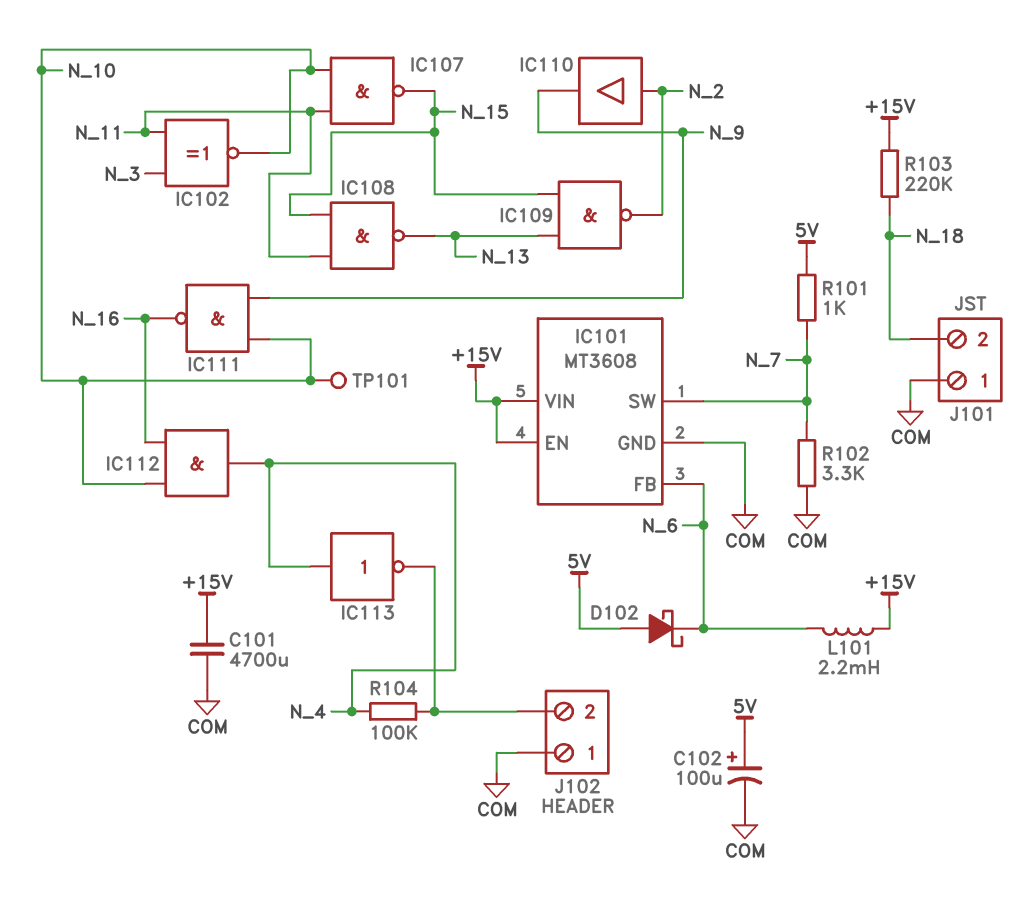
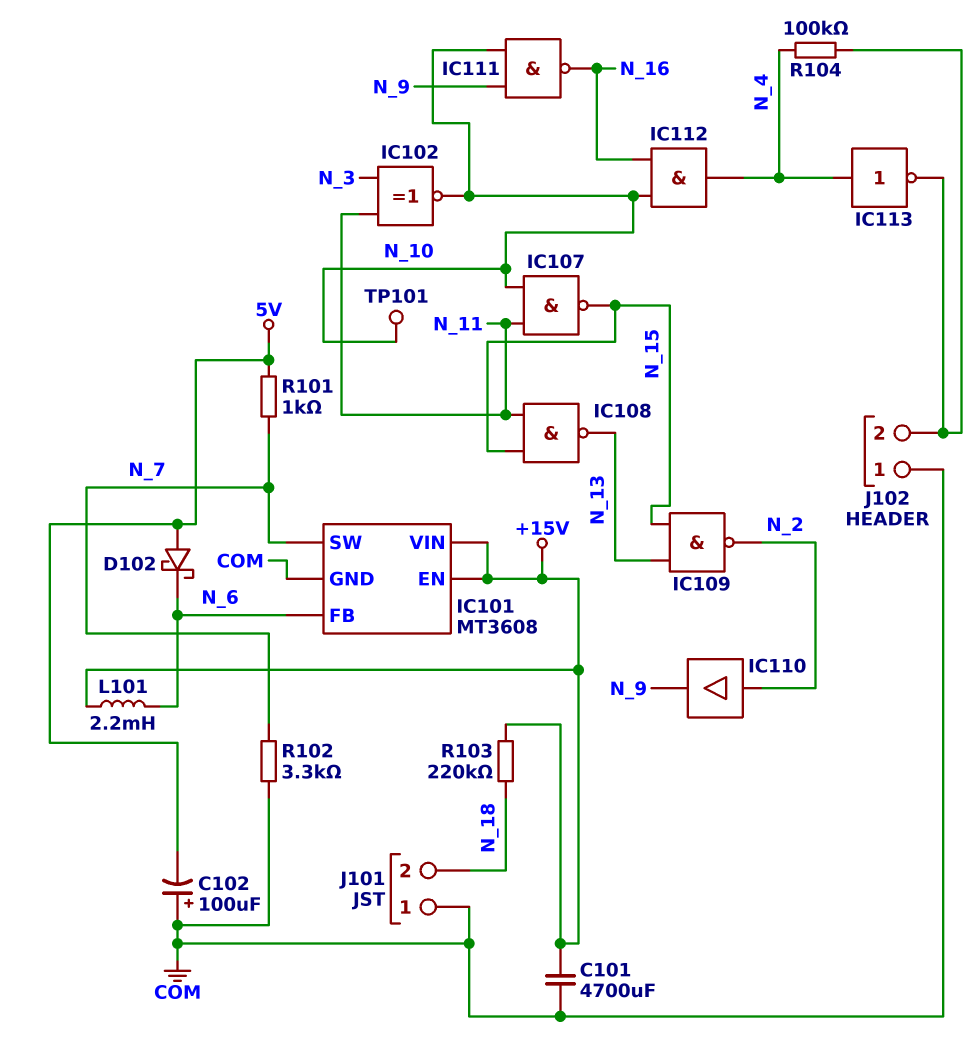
C102: 100uF (plus 5V, minus COM) -> 100uF (plus COM, minus 5V)

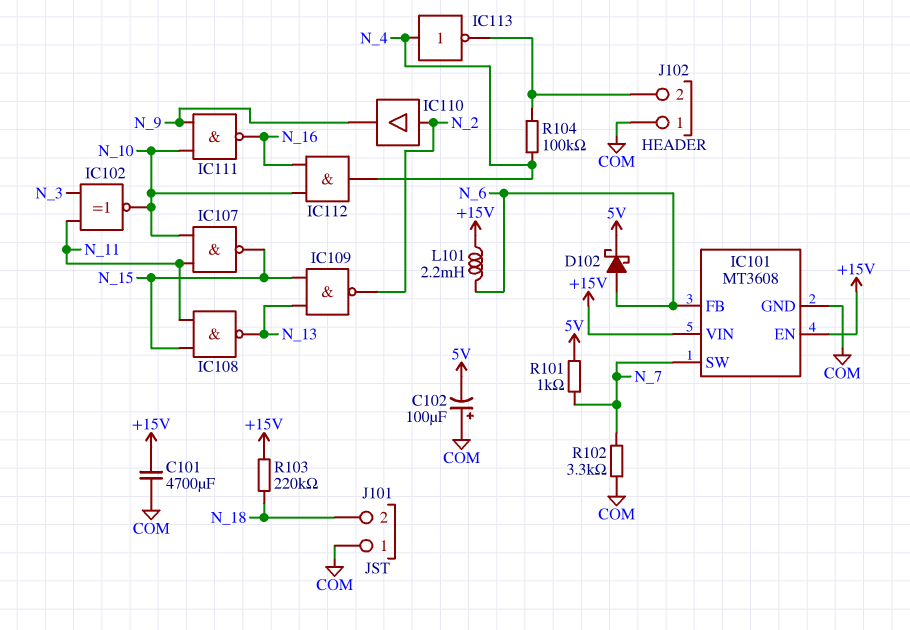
D102: schottky (A 5V, K N_6) -> schottky (A N_6, K 5V)
TP101: test point (N_10) -> none

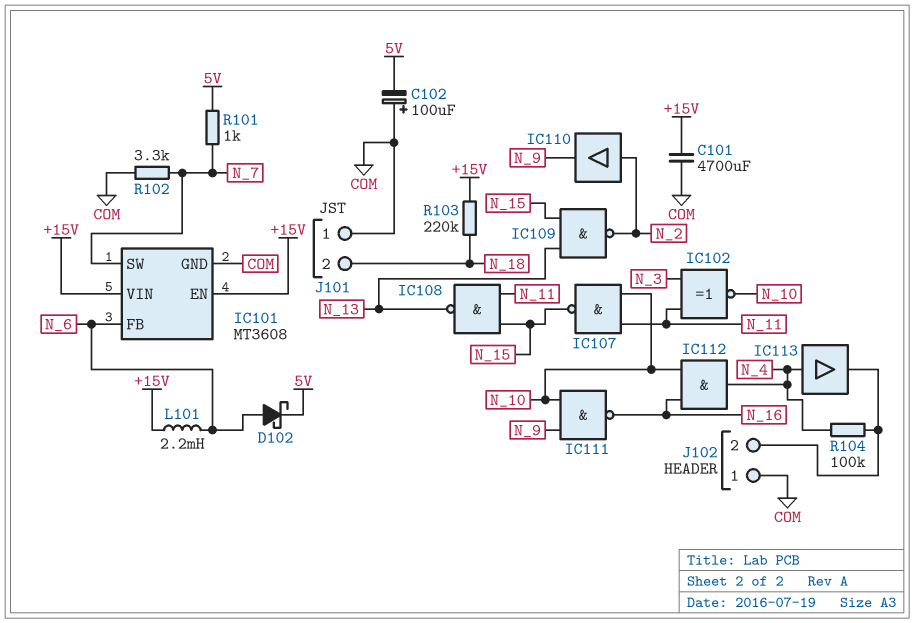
IC113: NOT (in N_4, out J102/2) -> buffer (in N_4, out J102/2)

